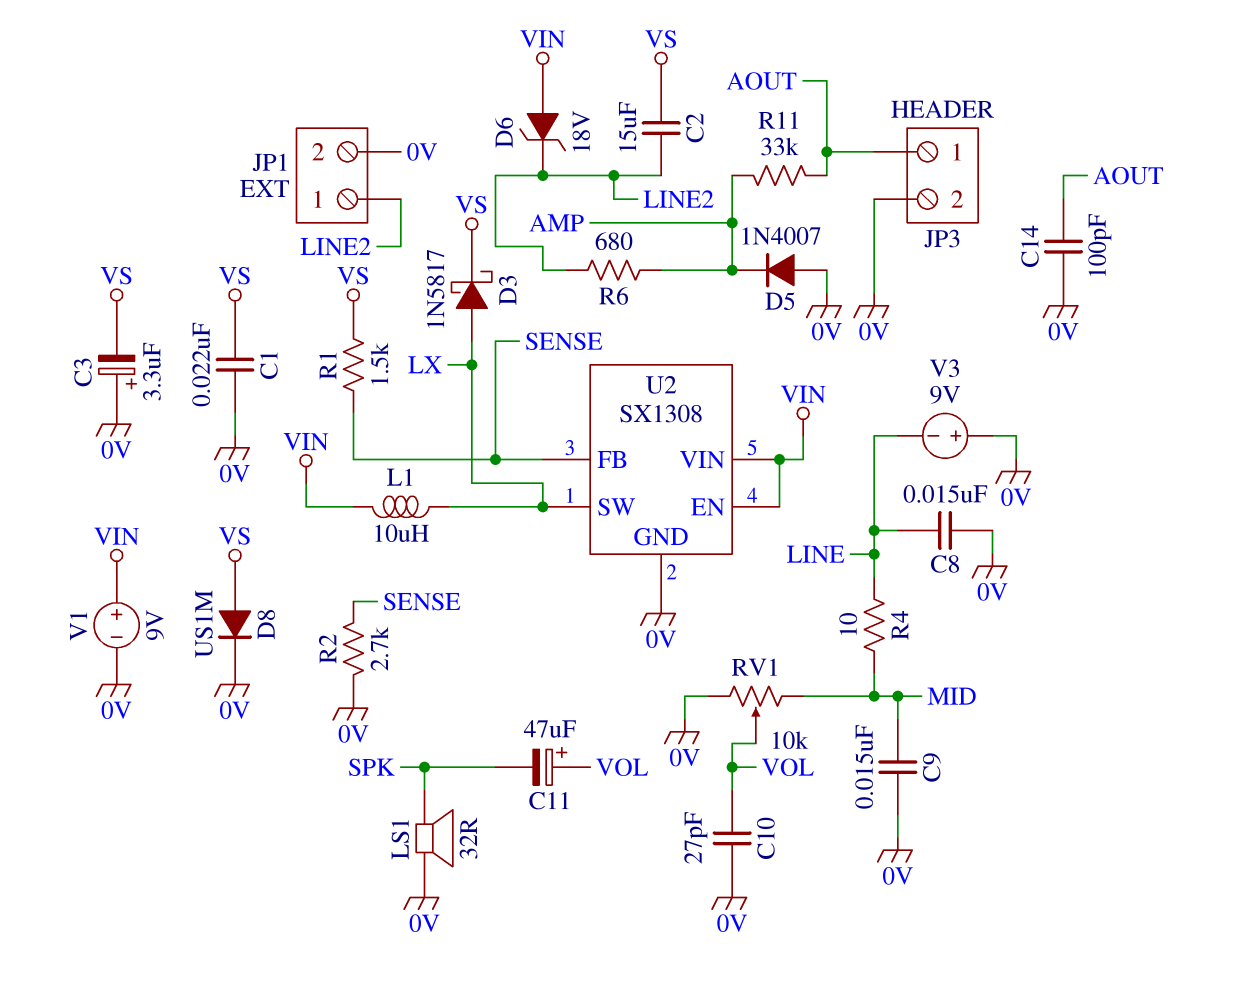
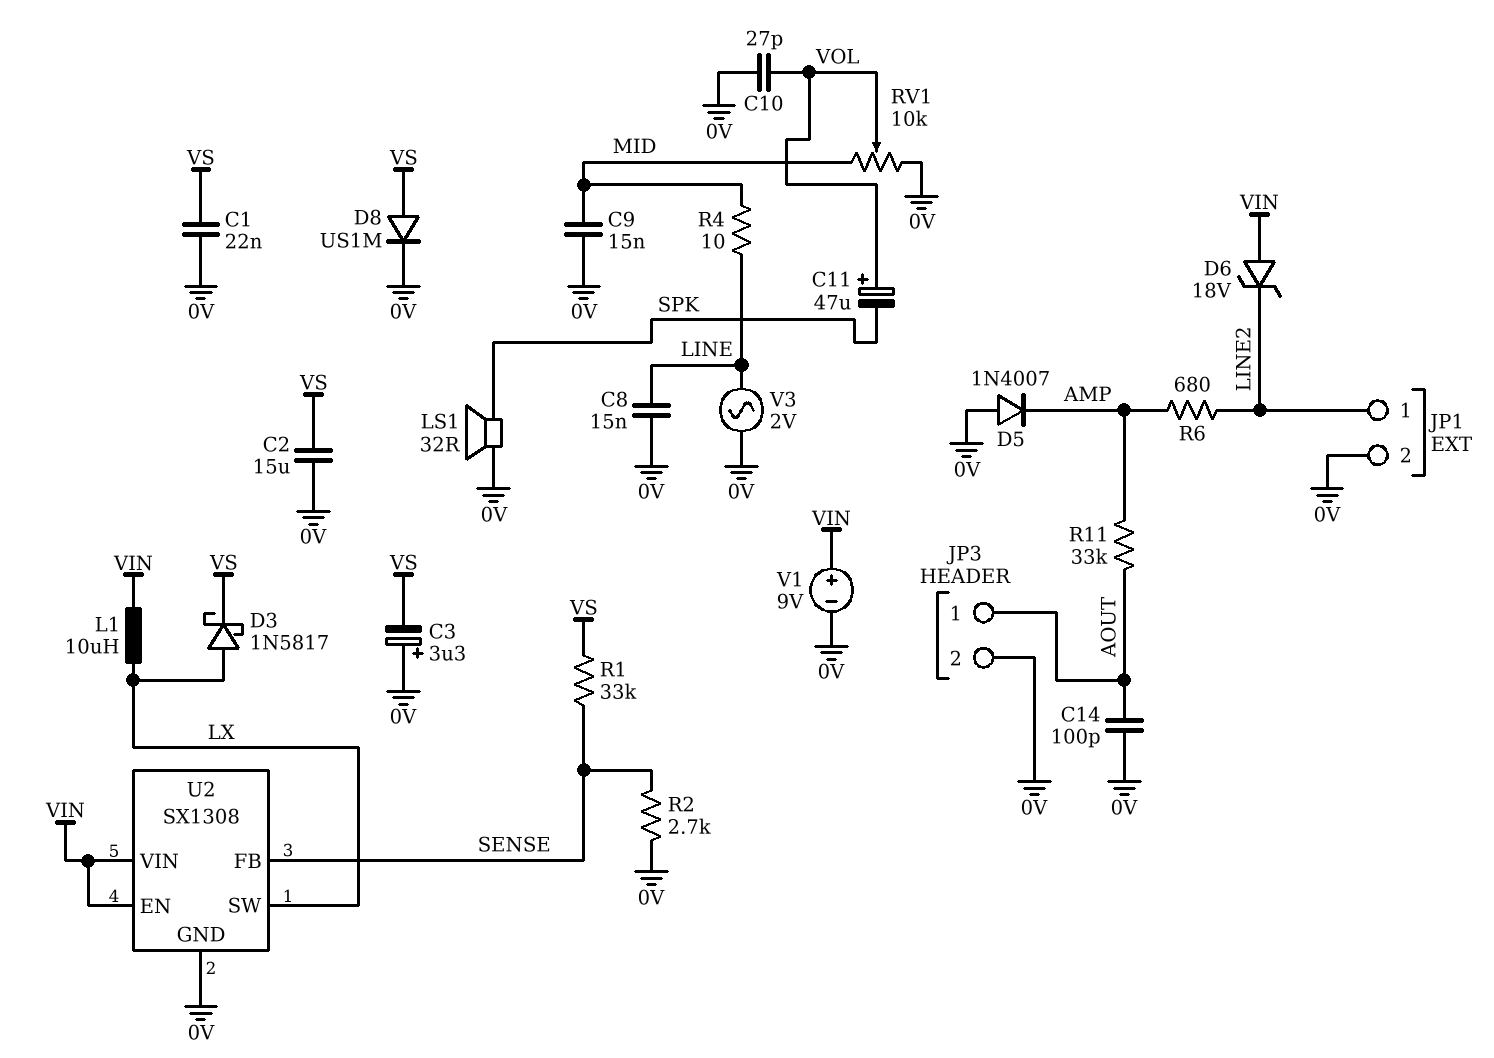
C2: 15uF (LINE2, VS) -> 15uF (0V, VS)
R1: 1.5k (SENSE, VS) -> 33k (SENSE, VS)
V3: 9V (plus 0V, minus LINE) -> AC 2V (0V, LINE)

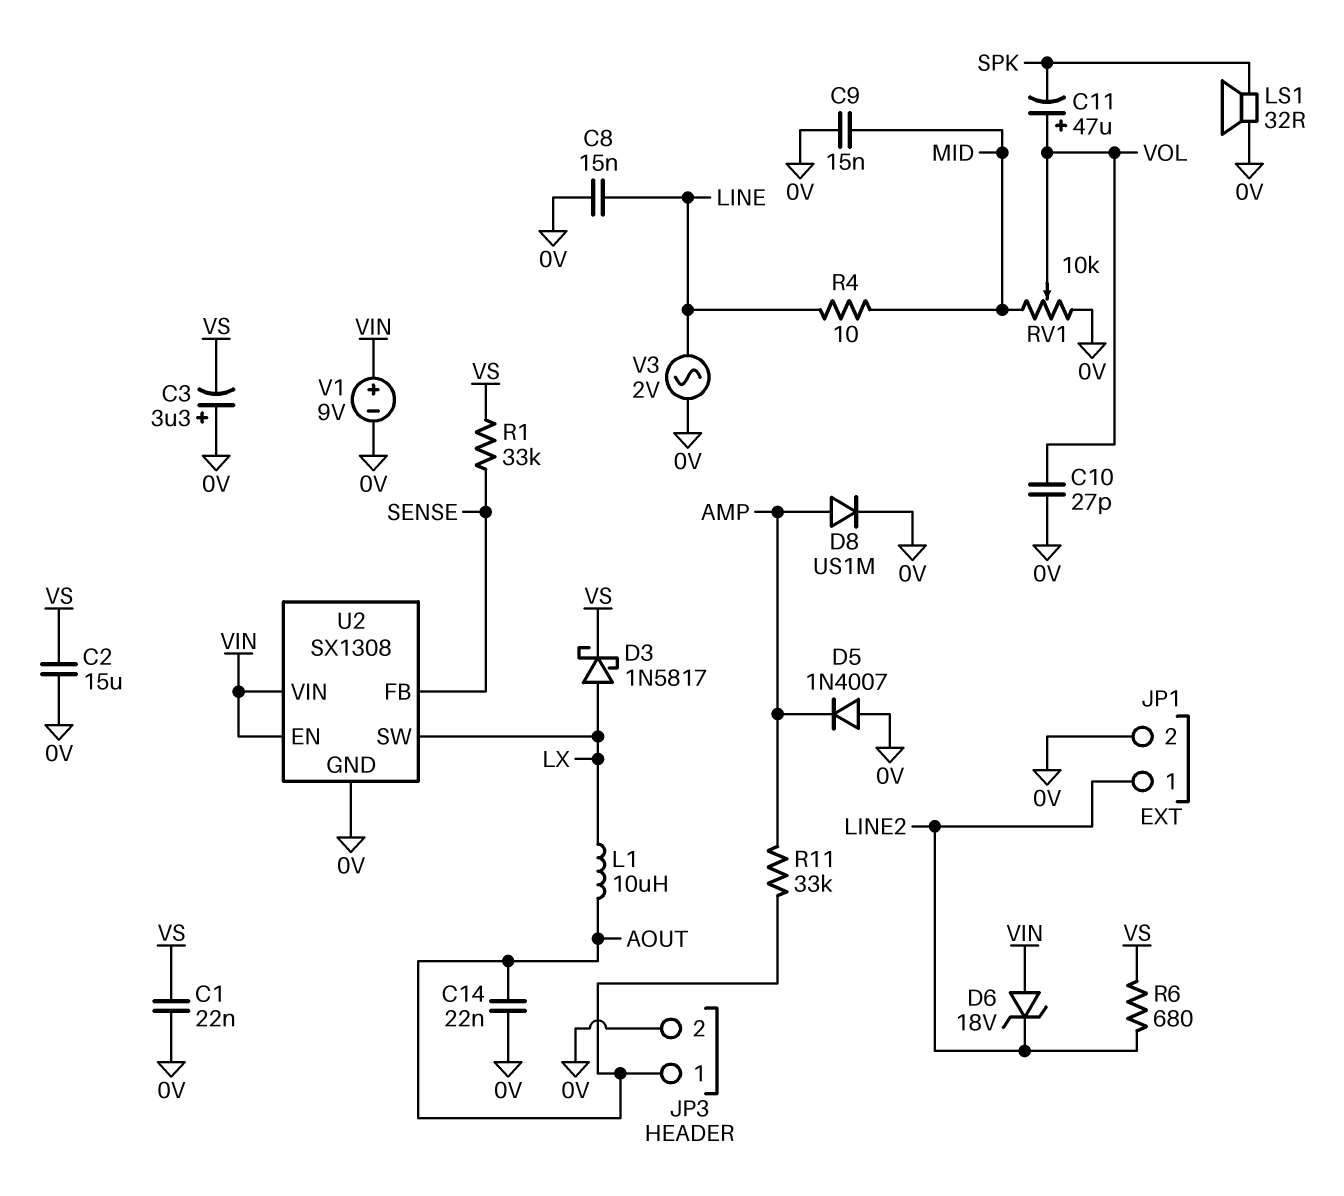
C14: 100pF (0V, AOUT) -> 22nF (0V, AOUT)
D8: diode US1M (A VS, K 0V) -> diode US1M (A AMP, K 0V)
L1: 10uH (LX, VIN) -> 10uH (AOUT, LX)
R2: 2.7k (0V, SENSE) -> none
R6: 680 (AMP, LINE2) -> 680 (LINE2, VS)

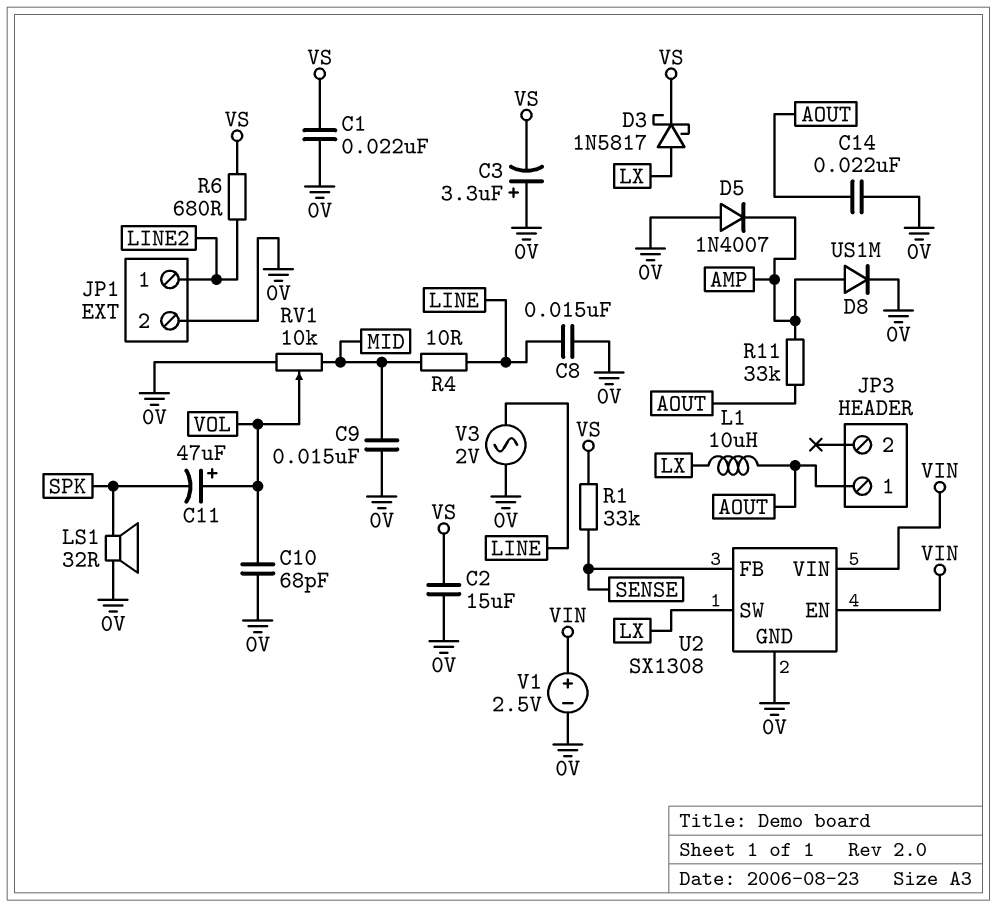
C10: 27pF (0V, VOL) -> 68pF (0V, VOL)
D6: zener 18V (A VIN, K LINE2) -> none
JP3 pin 2: 0V -> none
V1: 9V (plus VIN, minus 0V) -> 2.5V (plus VIN, minus 0V)

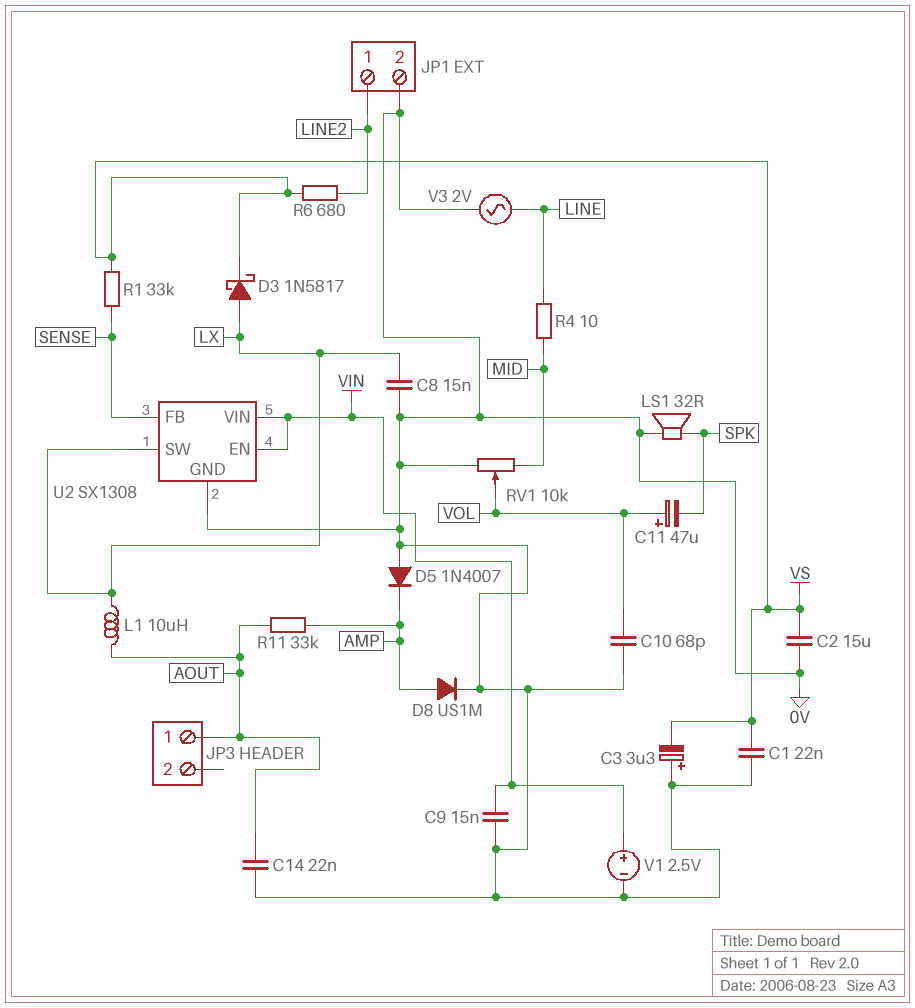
C8: 15nF (0V, LINE) -> 15nF (0V, LX)
C9: 15nF (0V, MID) -> 15nF (0V, VIN)

